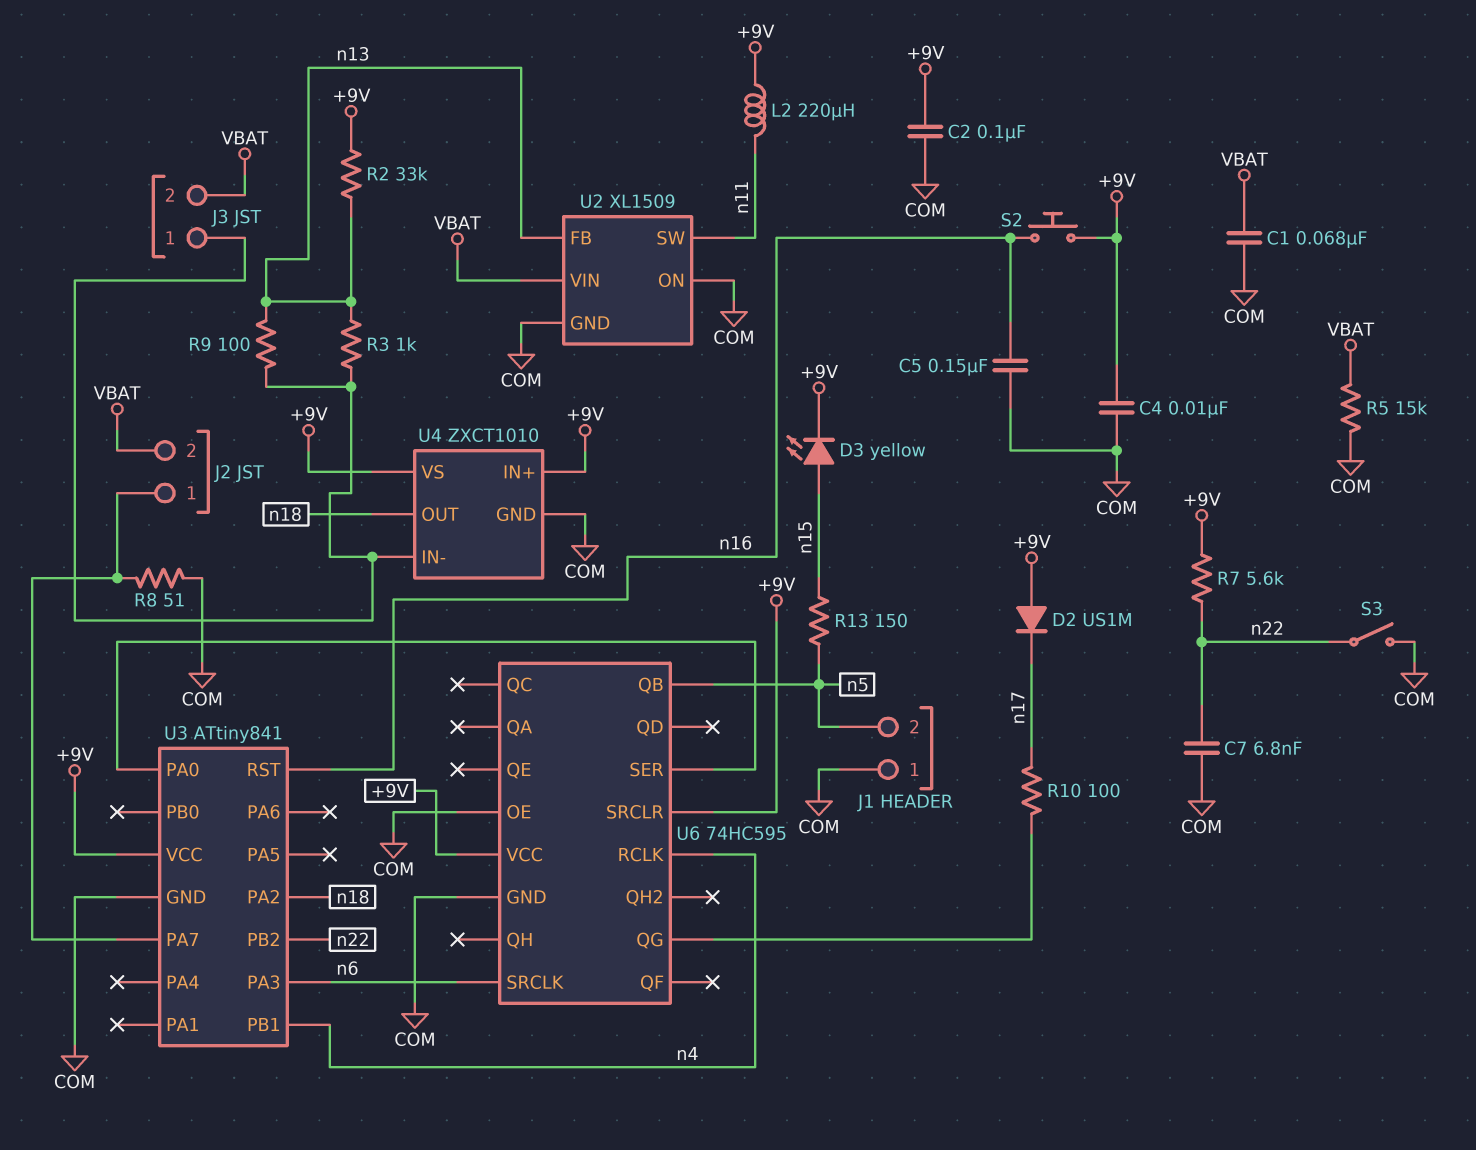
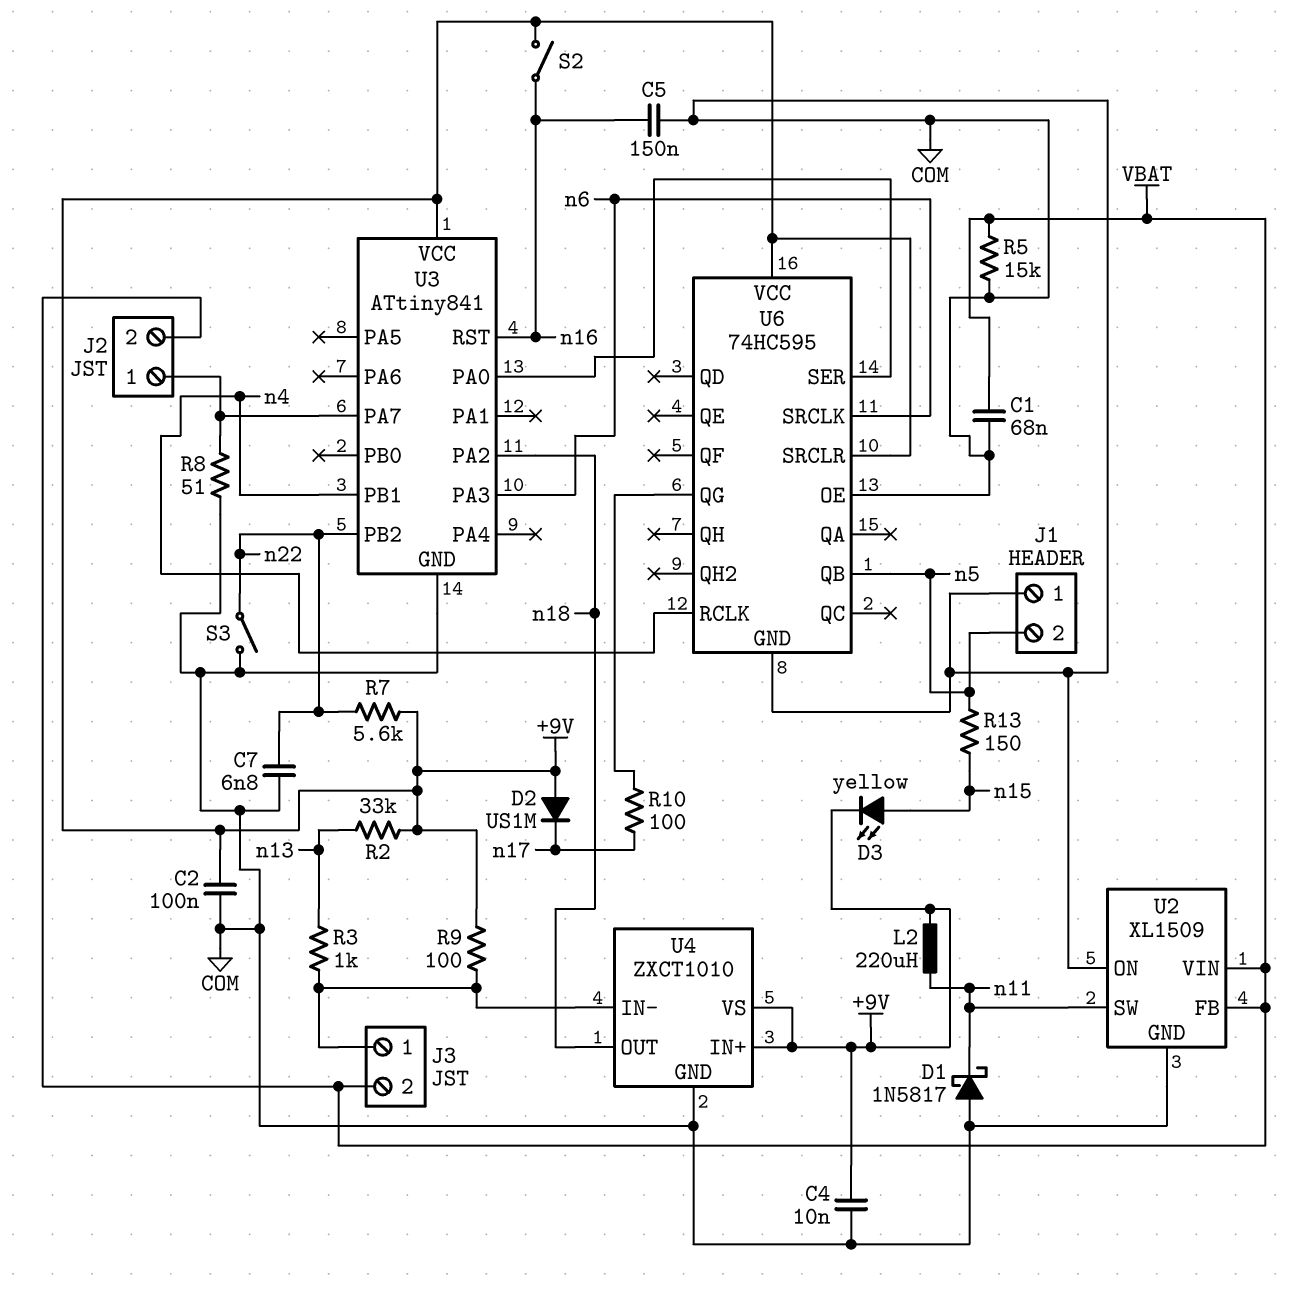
D1: none -> schottky 1N5817 (A COM, K n11)
R9: 100 (J3/1, n13) -> 100 (+9V, J3/1)
S2: button (+9V, n16) -> switch (+9V, n16)
U2 pin FB: n13 -> VBAT

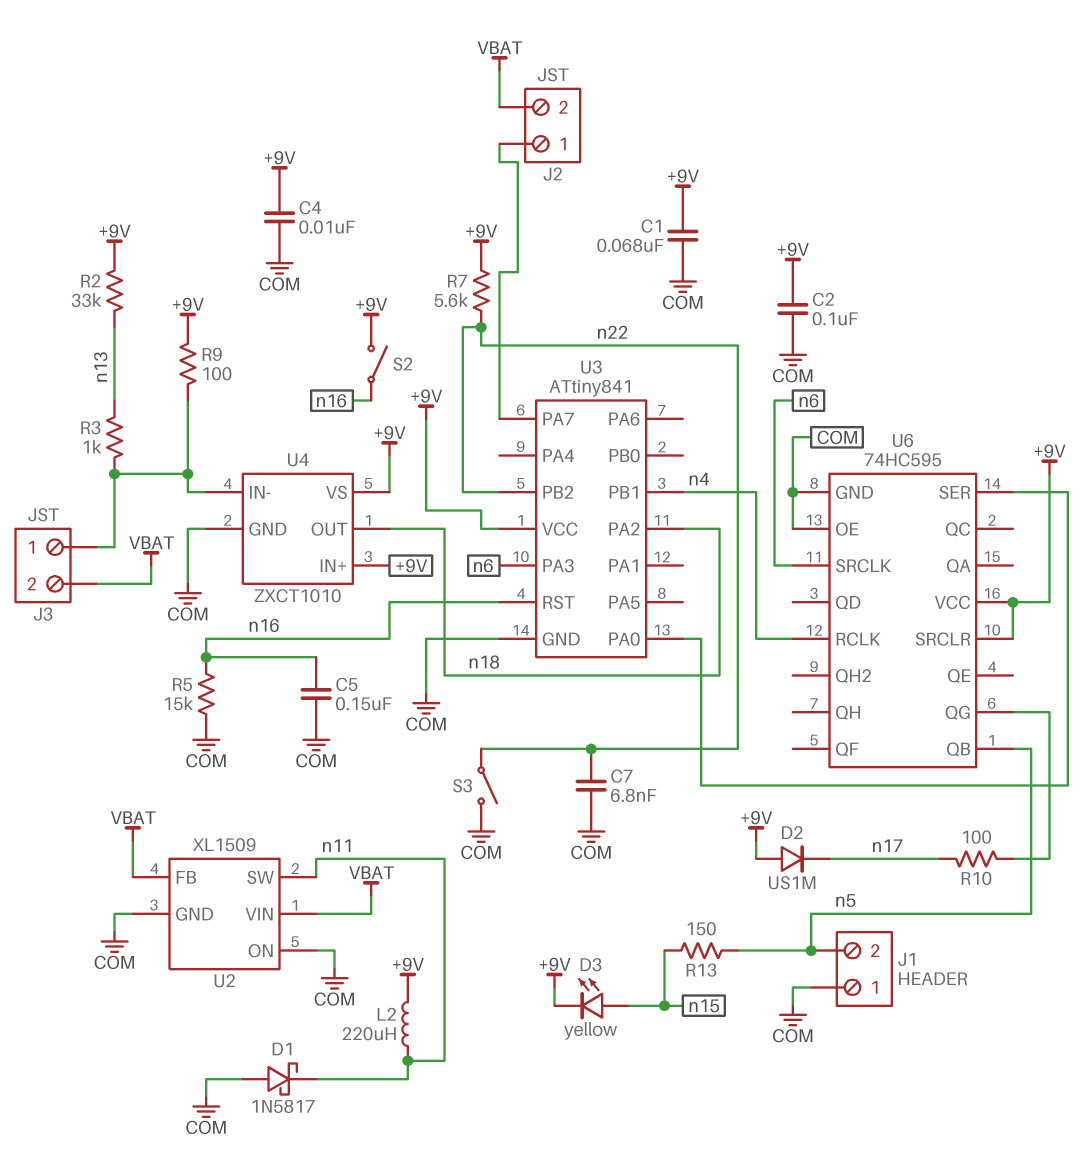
C1: 68nF (COM, VBAT) -> 68nF (+9V, COM)
R5: 15k (COM, VBAT) -> 15k (COM, n16)
R8: 51 (COM, J2/1) -> none

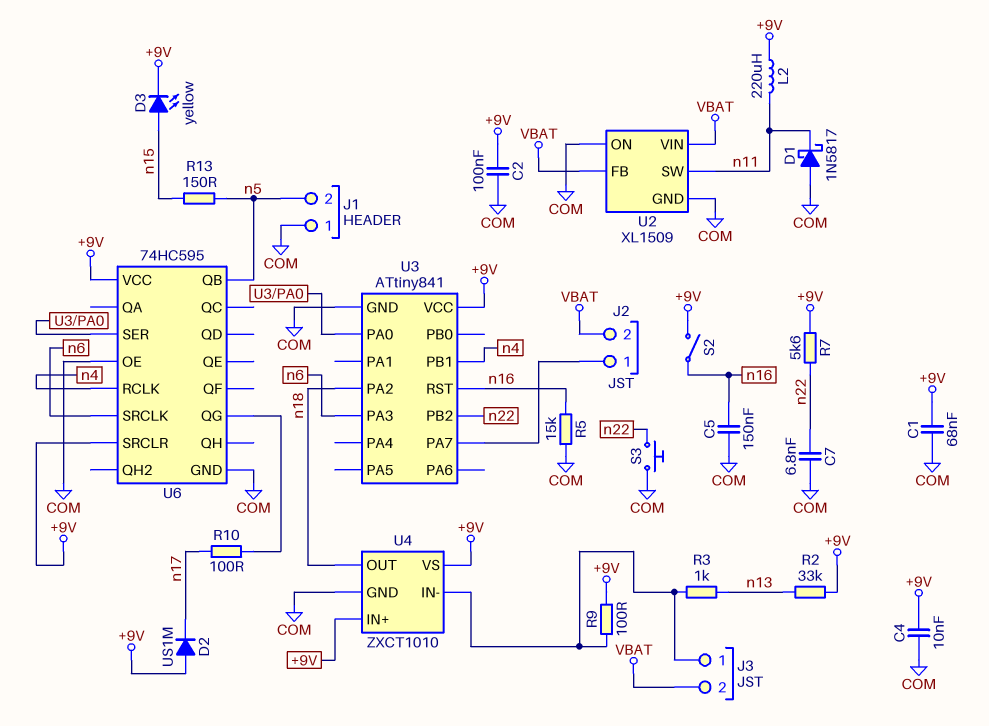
S3: switch (COM, n22) -> button (COM, n22)

